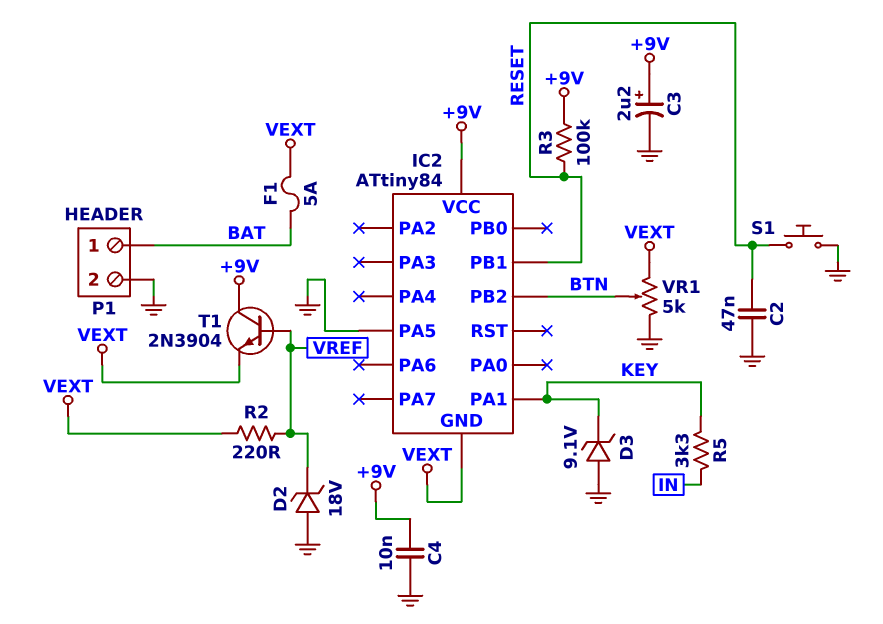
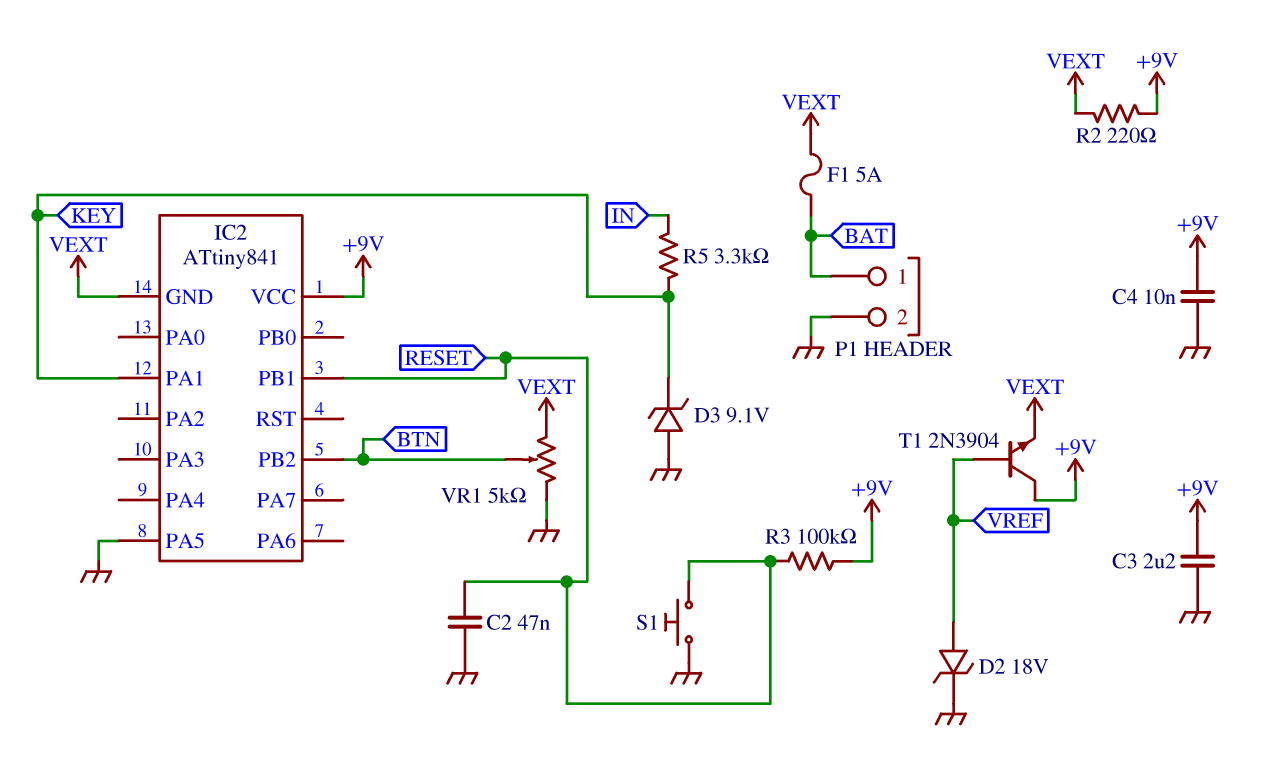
C3: 2.2uF (plus +9V, minus GND) -> 2.2uF (+9V, GND)
D2: zener 18V (A GND, K VREF) -> zener 18V (A VREF, K GND)
IC2: ATtiny84 -> ATtiny841
R2: 220 (VEXT, VREF) -> 220 (+9V, VEXT)

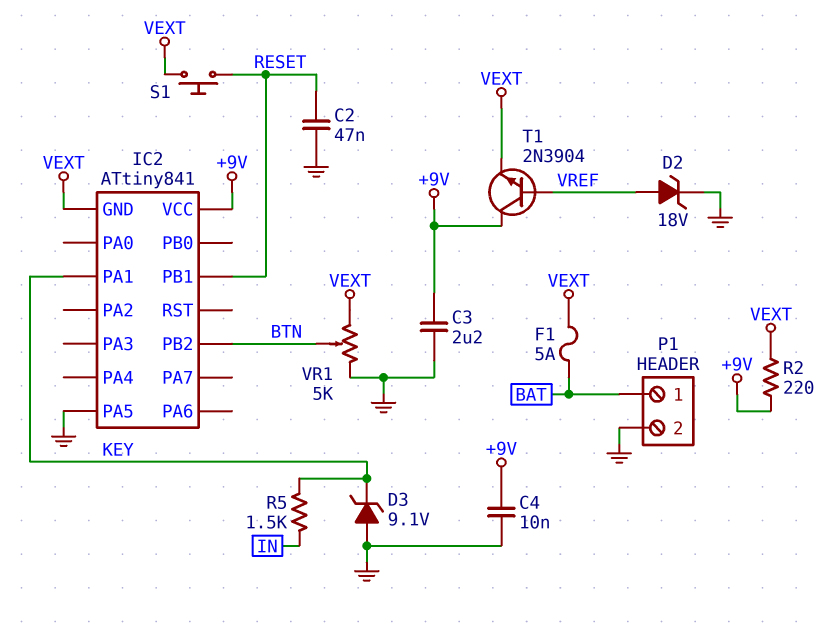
R3: 100k (+9V, RESET) -> none
R5: 3.3k (IN, KEY) -> 1.5k (IN, KEY)
S1: button (GND, RESET) -> button (RESET, VEXT)

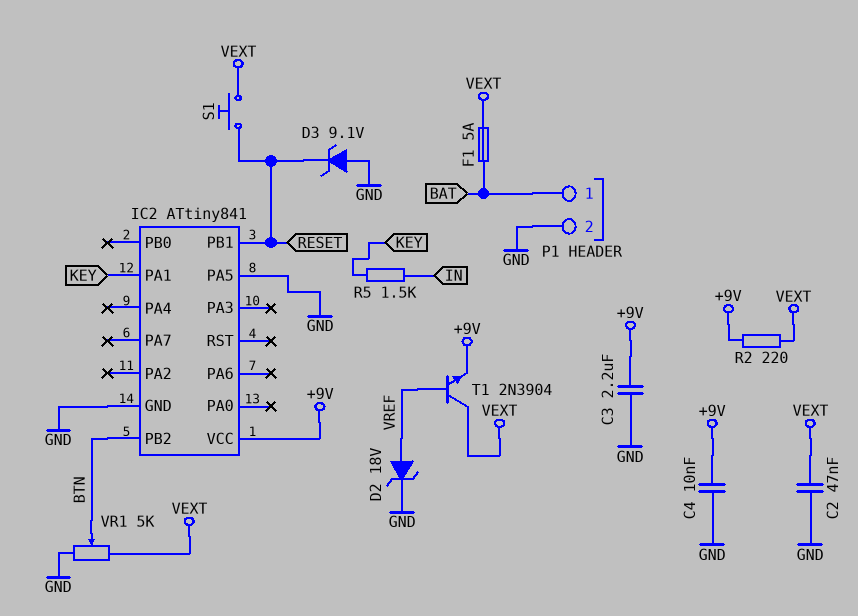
C2: 47nF (GND, RESET) -> 47nF (GND, VEXT)
D3: zener 9.1V (A GND, K KEY) -> zener 9.1V (A GND, K RESET)
IC2 pin GND: VEXT -> GND
T1: NPN 2N3904 (B VREF, C +9V, E VEXT) -> NPN 2N3904 (B VREF, C VEXT, E +9V)

